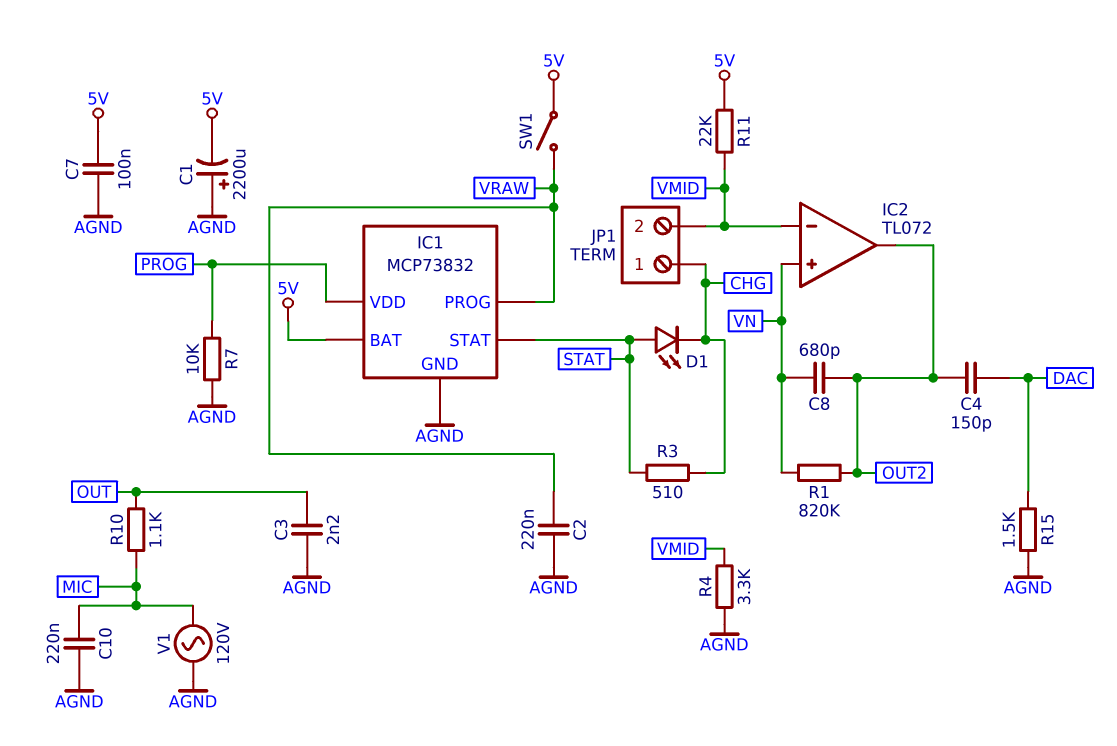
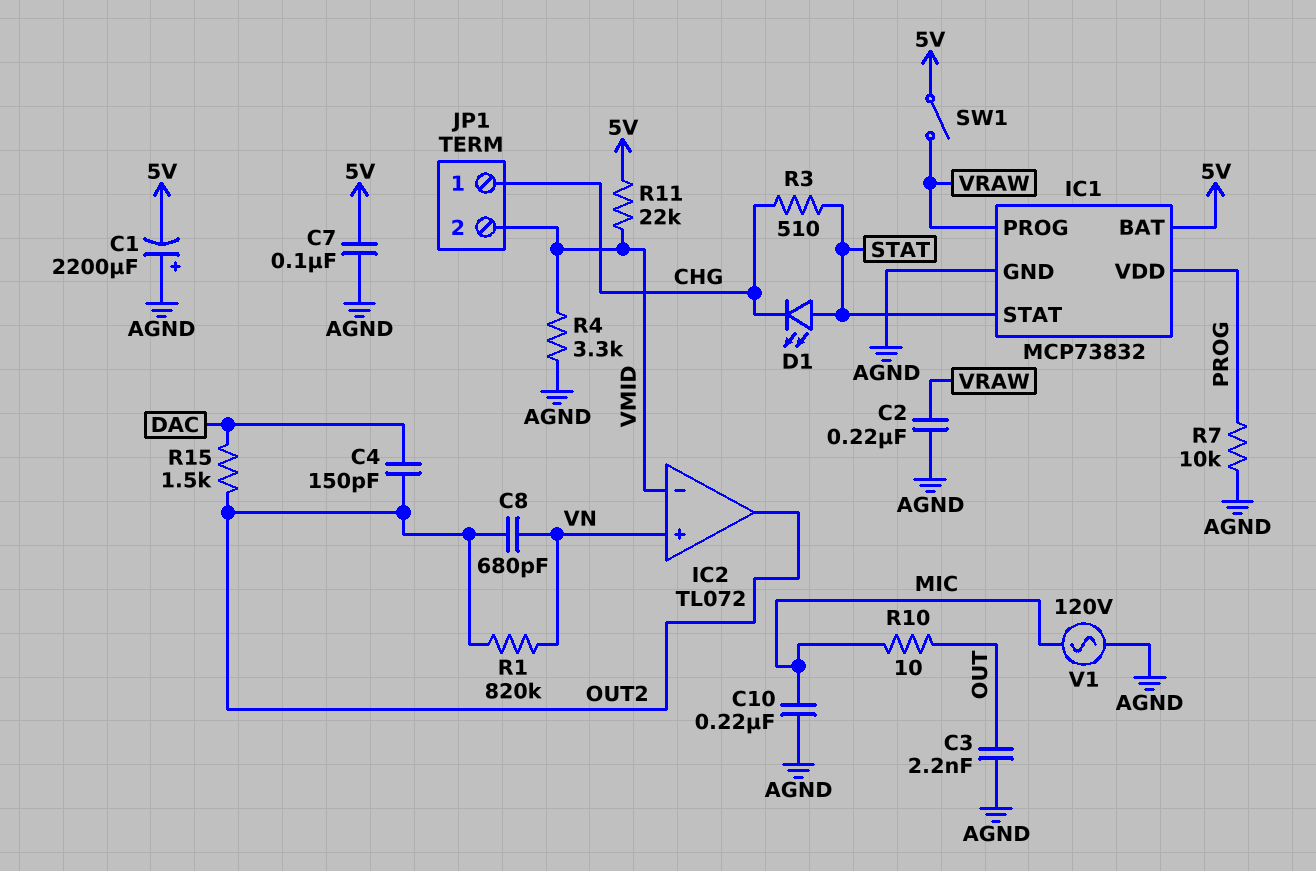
R10: 1.1k (MIC, OUT) -> 10 (MIC, OUT)
R15: 1.5k (AGND, DAC) -> 1.5k (DAC, OUT2)

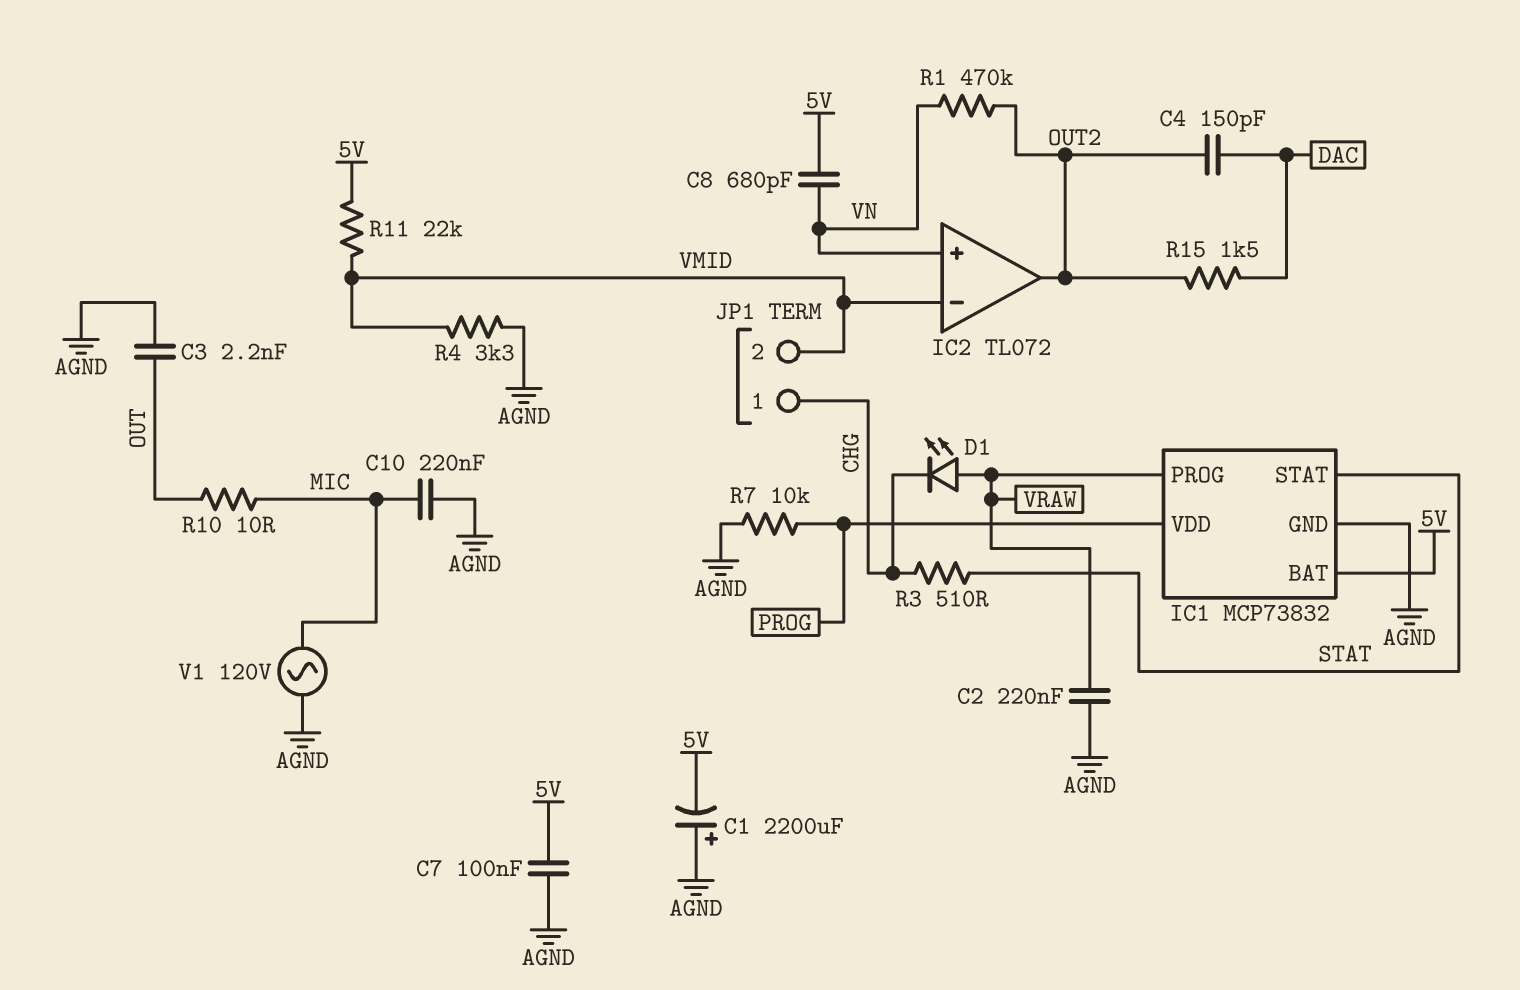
C8: 680pF (OUT2, VN) -> 680pF (5V, VN)
D1: LED (A STAT, K CHG) -> LED (A VRAW, K CHG)
R1: 820k (OUT2, VN) -> 470k (OUT2, VN)
SW1: switch (5V, VRAW) -> none

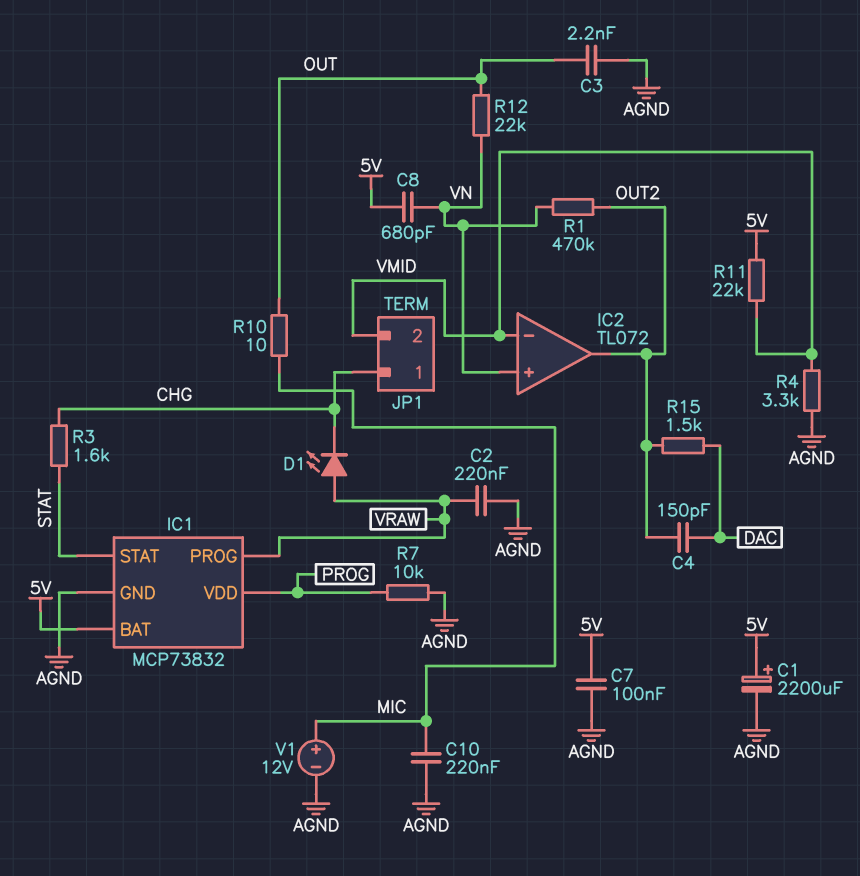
C1: 2200uF (plus AGND, minus 5V) -> 2200uF (plus 5V, minus AGND)
R3: 510 (CHG, STAT) -> 1.6k (CHG, STAT)
R12: none -> 22k (OUT, VN)
V1: AC 120V (AGND, MIC) -> 12V (plus MIC, minus AGND)

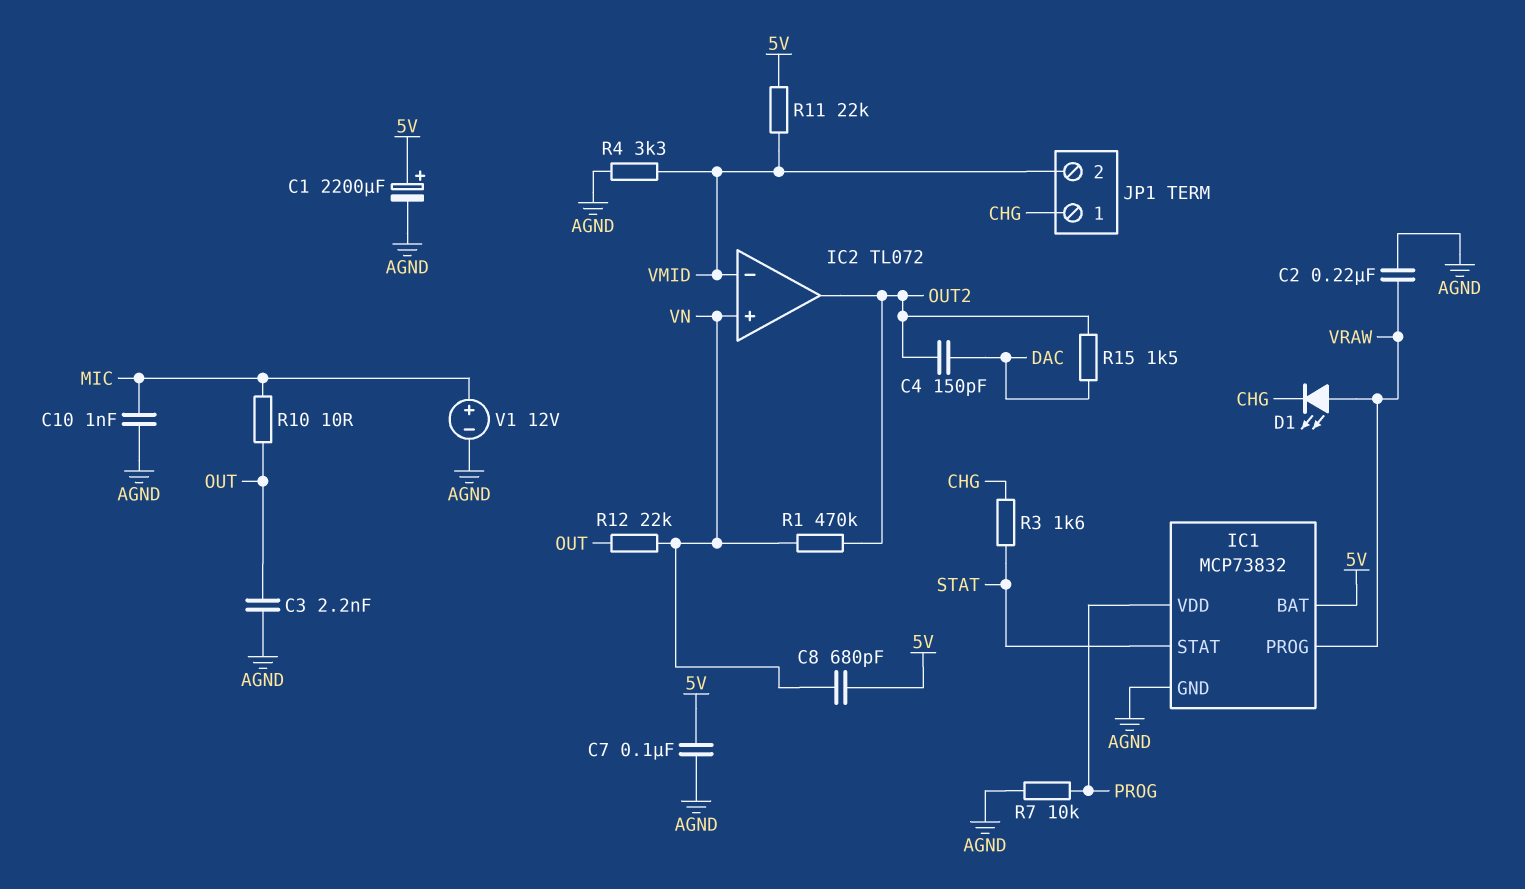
C10: 220nF (AGND, MIC) -> 1nF (AGND, MIC)

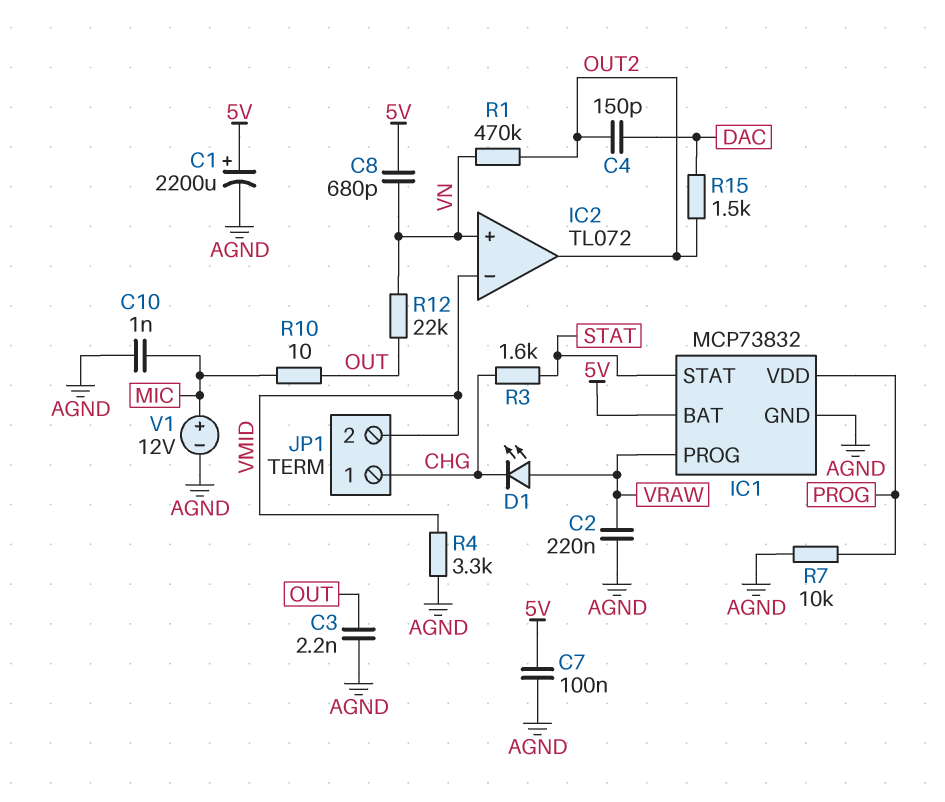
R11: 22k (5V, VMID) -> none

